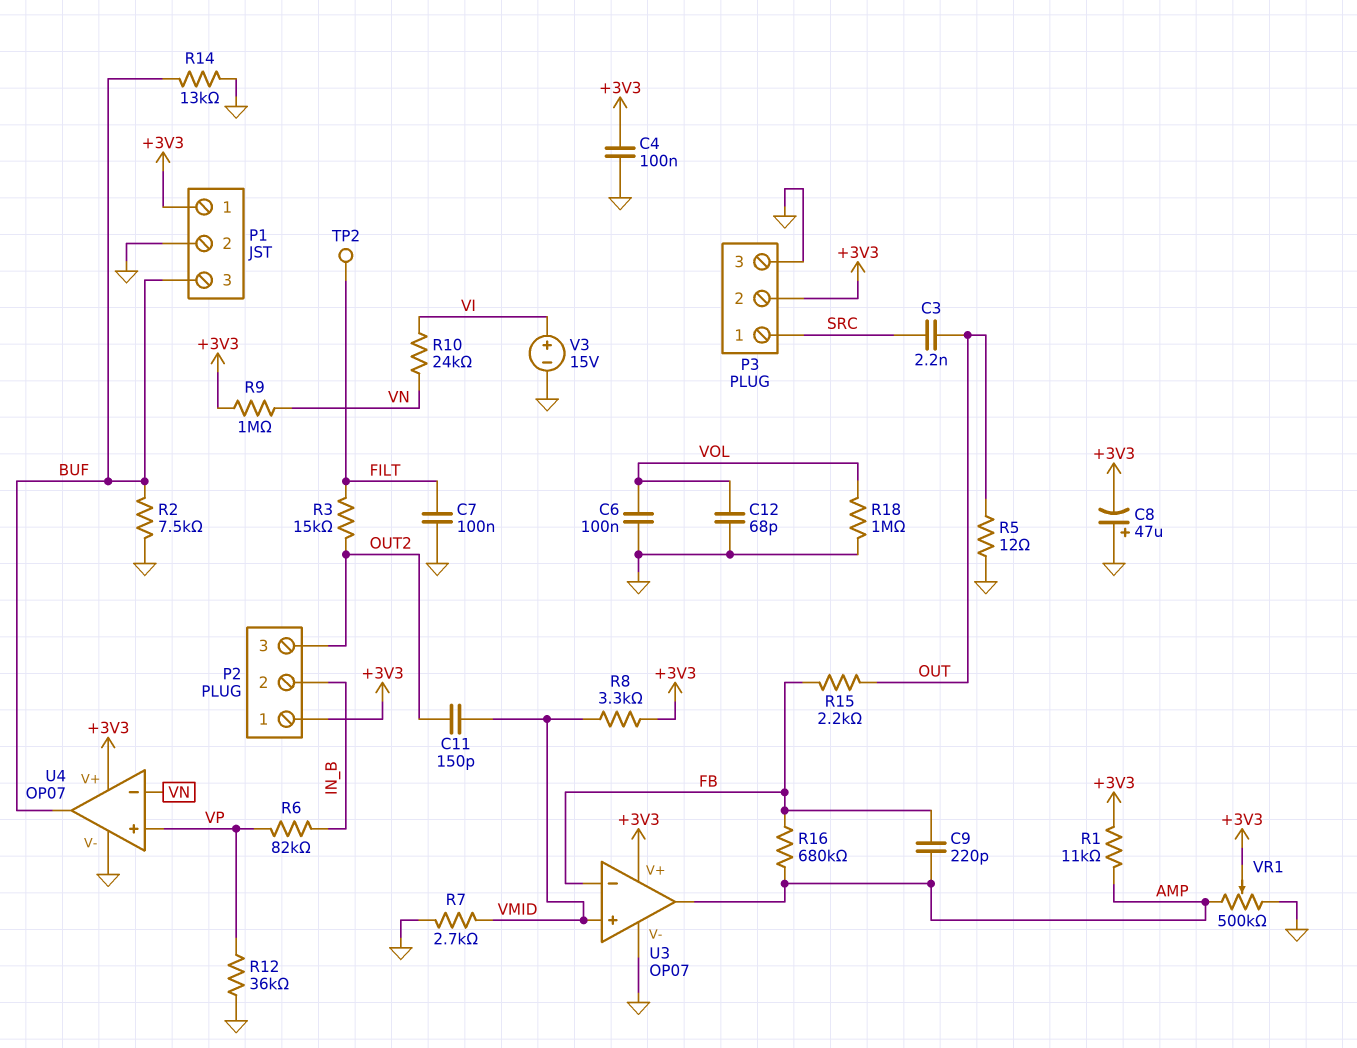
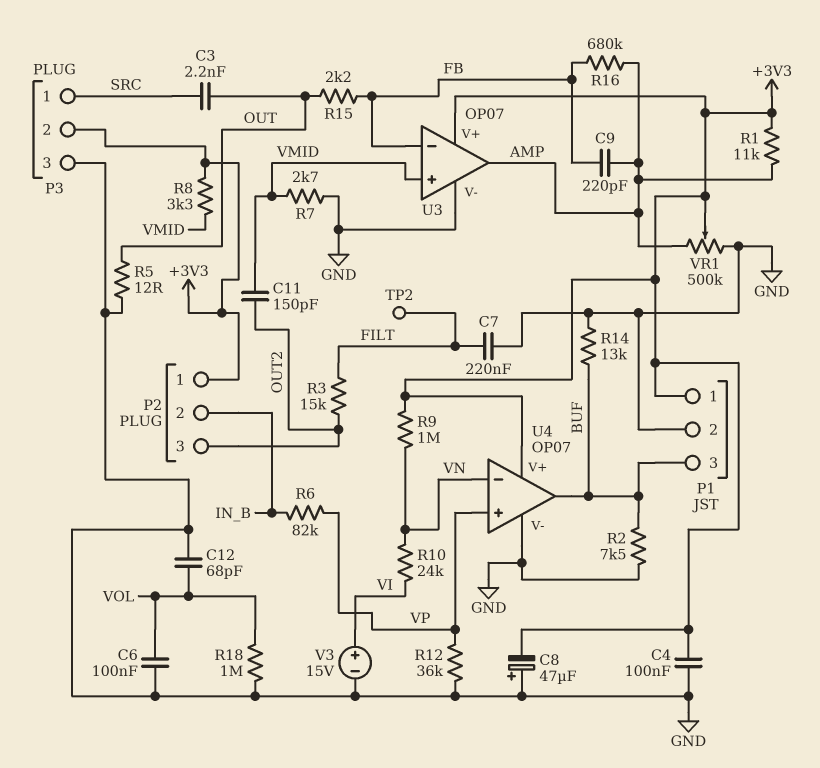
C7: 100nF (FILT, GND) -> 220nF (FILT, GND)

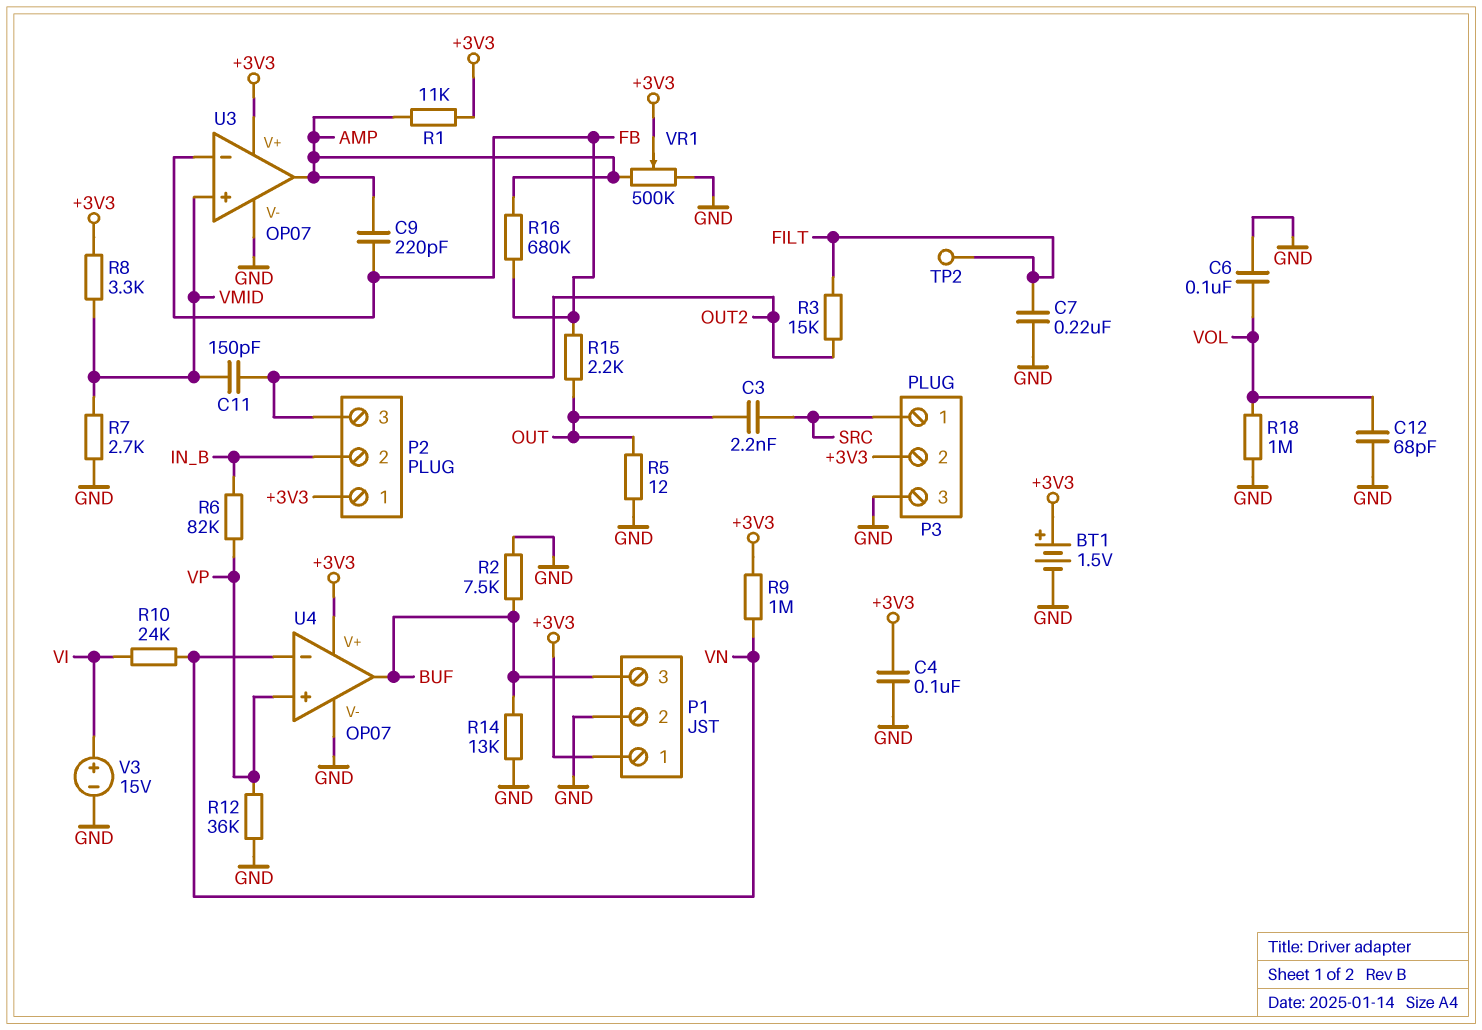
BT1: none -> 1.5V (plus +3V3, minus GND)
C8: 47uF (plus GND, minus +3V3) -> none

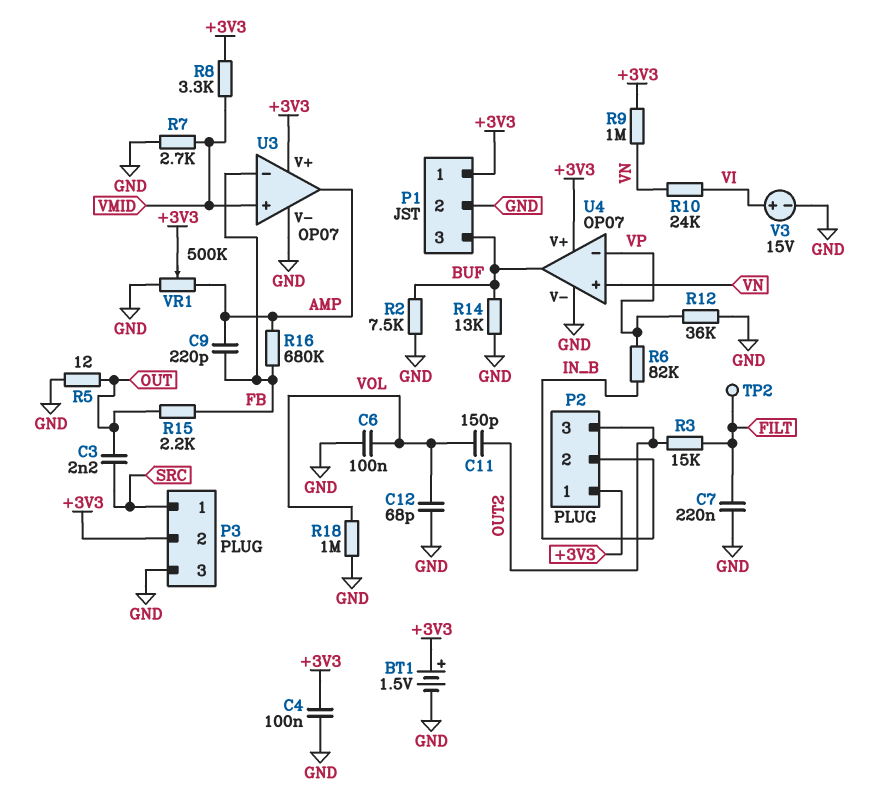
C11: 150pF (OUT2, VMID) -> 150pF (OUT2, VOL)
R1: 11k (+3V3, AMP) -> none
U4 pin in+: VP -> VN
U4 pin in-: VN -> VP

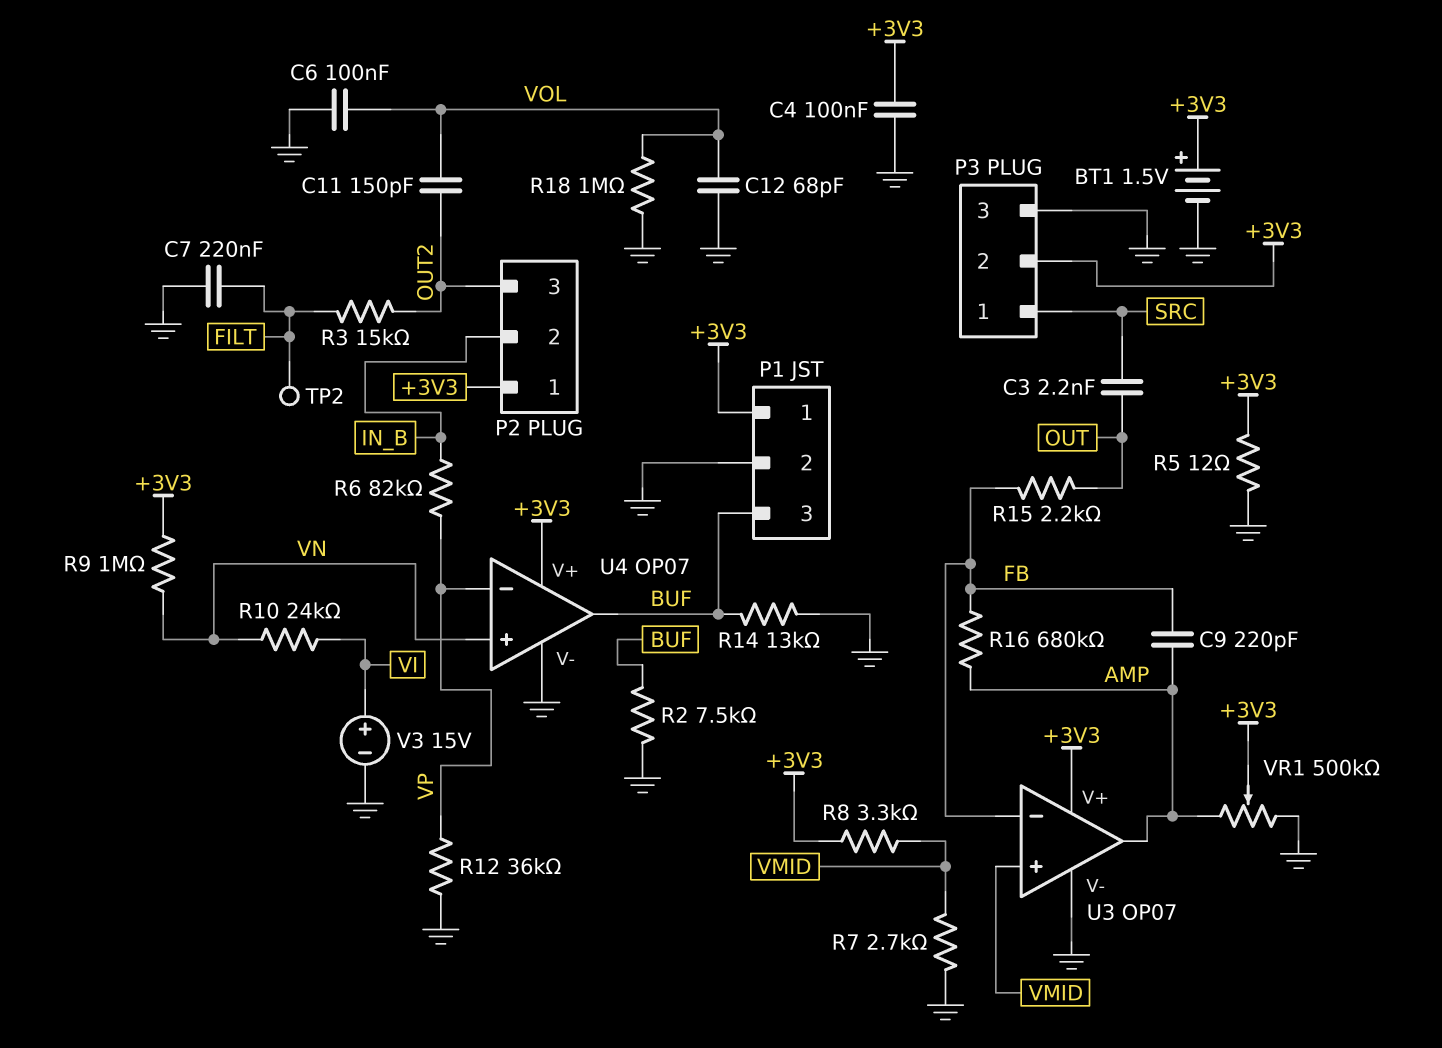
R5: 12 (GND, OUT) -> 12 (+3V3, GND)

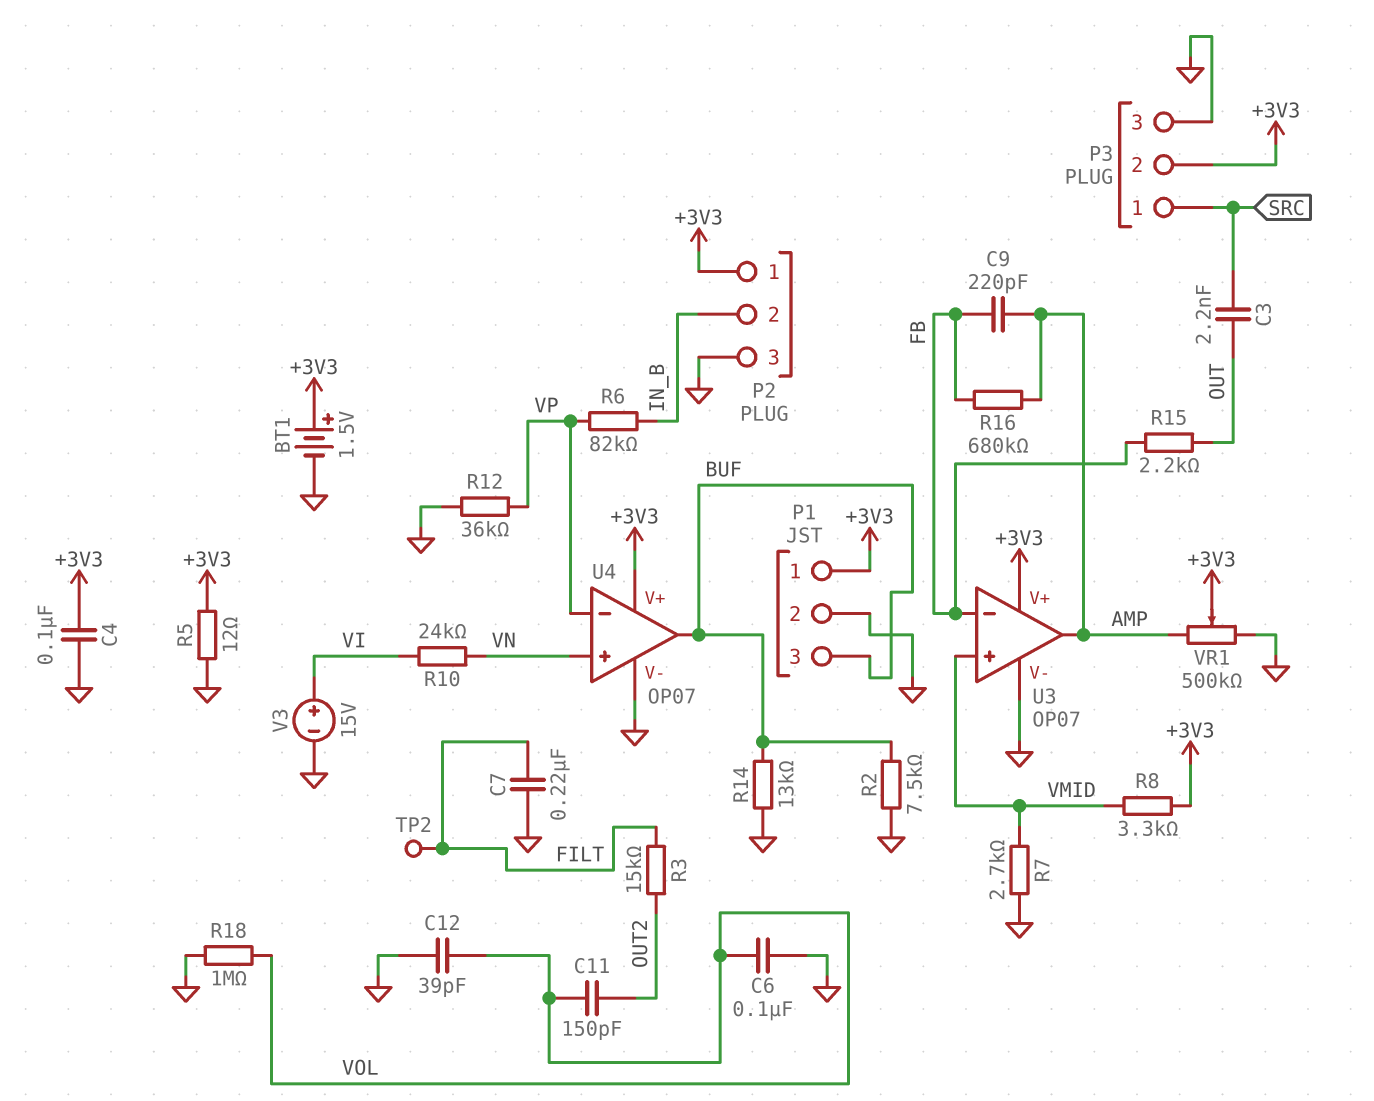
C12: 68pF (GND, VOL) -> 39pF (GND, VOL)
P2 pin 3: OUT2 -> GND
R9: 1M (+3V3, VN) -> none

